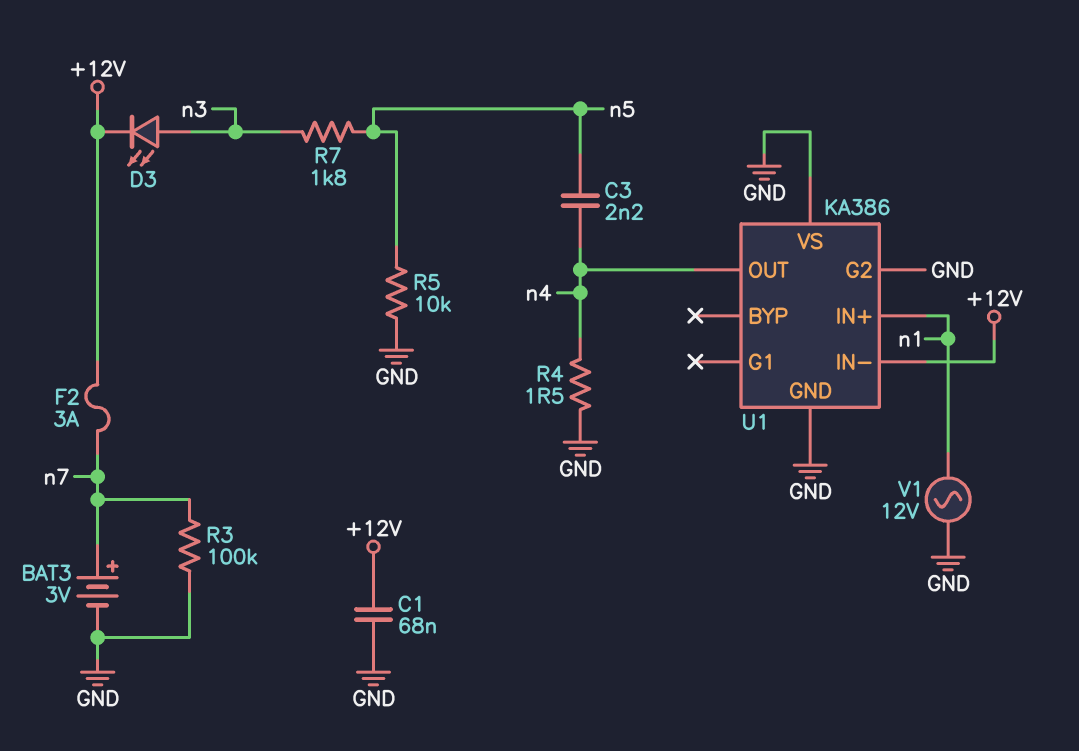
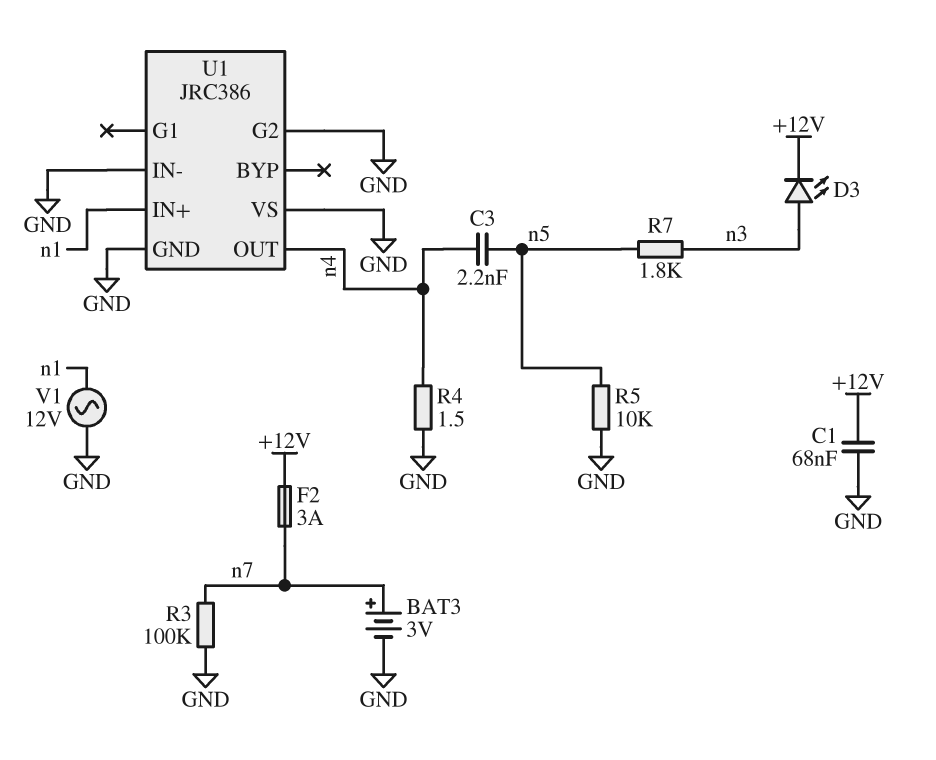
U1: KA386 -> JRC386
U1 pin IN-: +12V -> GND

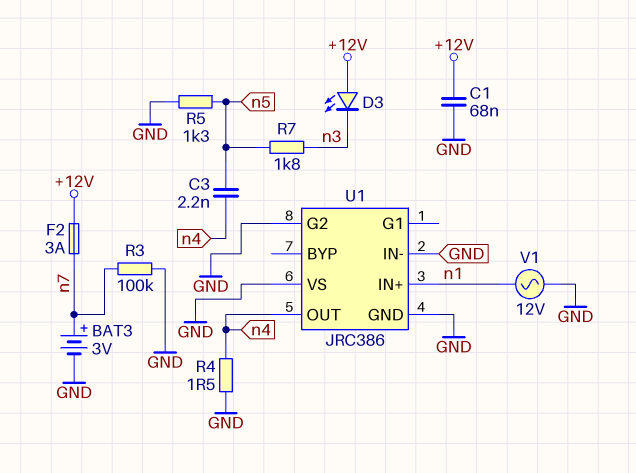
D3: LED (A n3, K +12V) -> LED (A +12V, K n3)
R5: 10k (GND, n5) -> 1.3k (GND, n5)

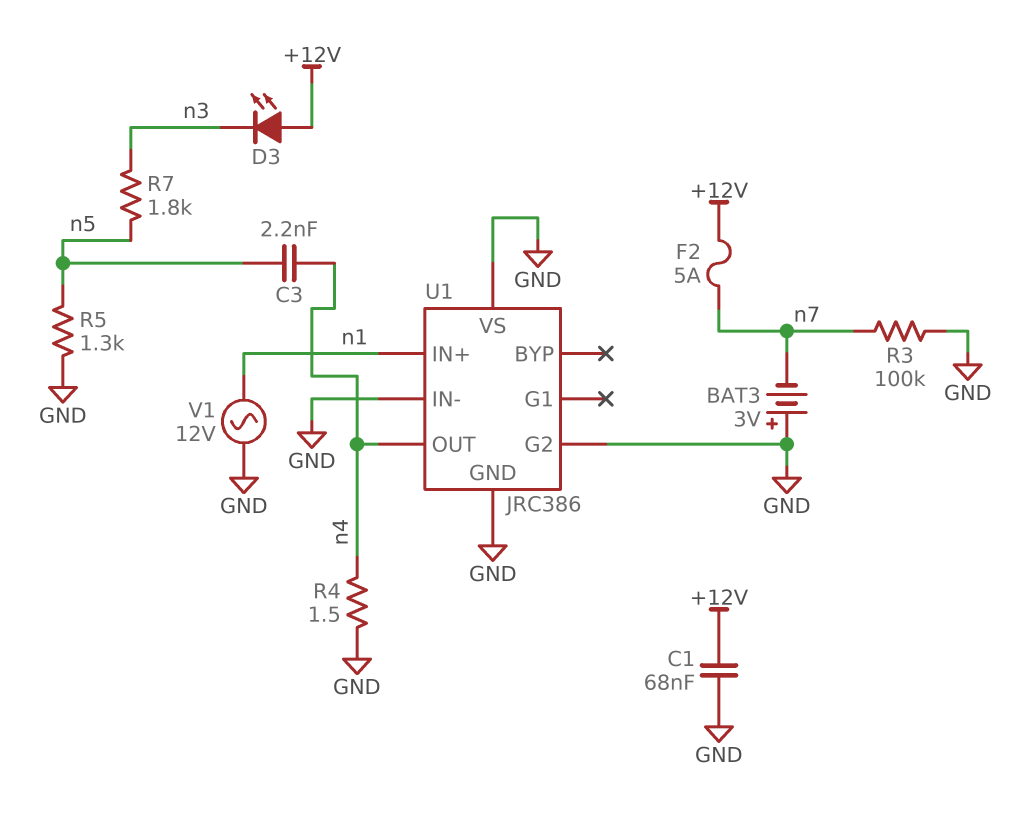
BAT3: 3V (plus n7, minus GND) -> 3V (plus GND, minus n7)
F2: 3A (+12V, n7) -> 5A (+12V, n7)

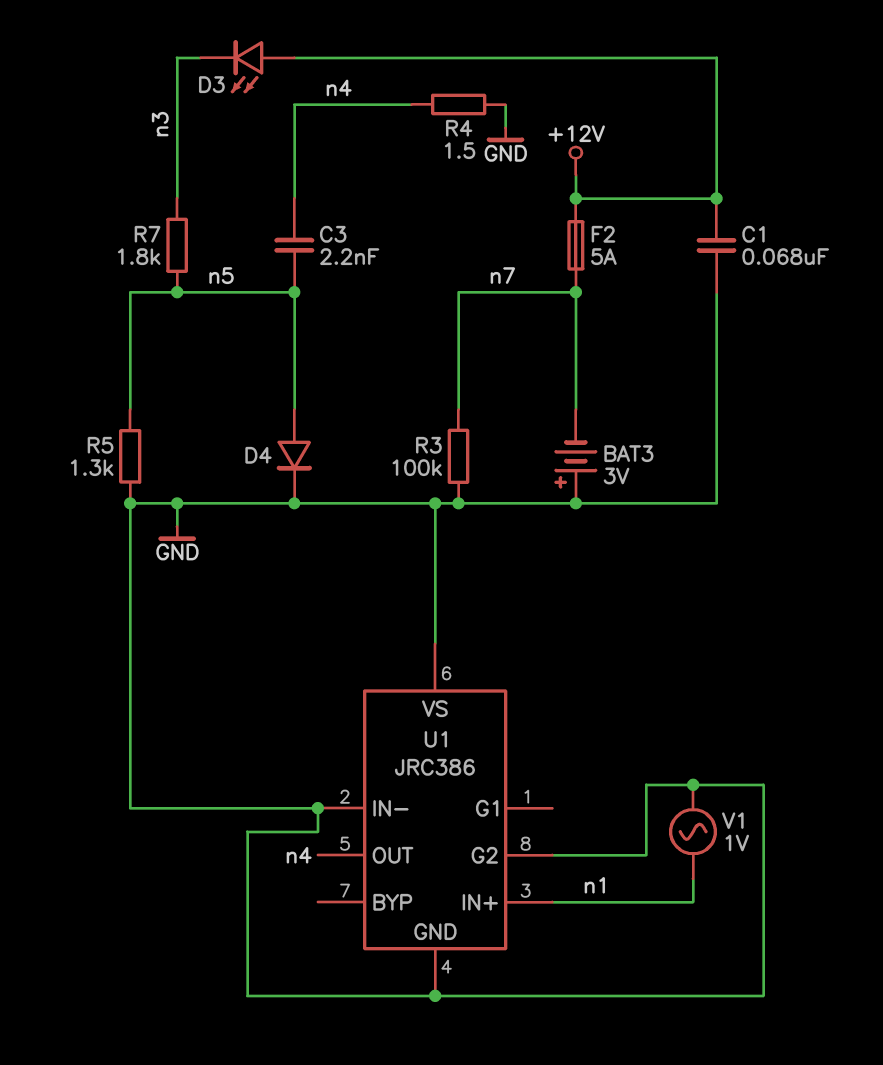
D4: none -> diode (A n5, K GND)
V1: AC 12V (GND, n1) -> AC 1V (GND, n1)

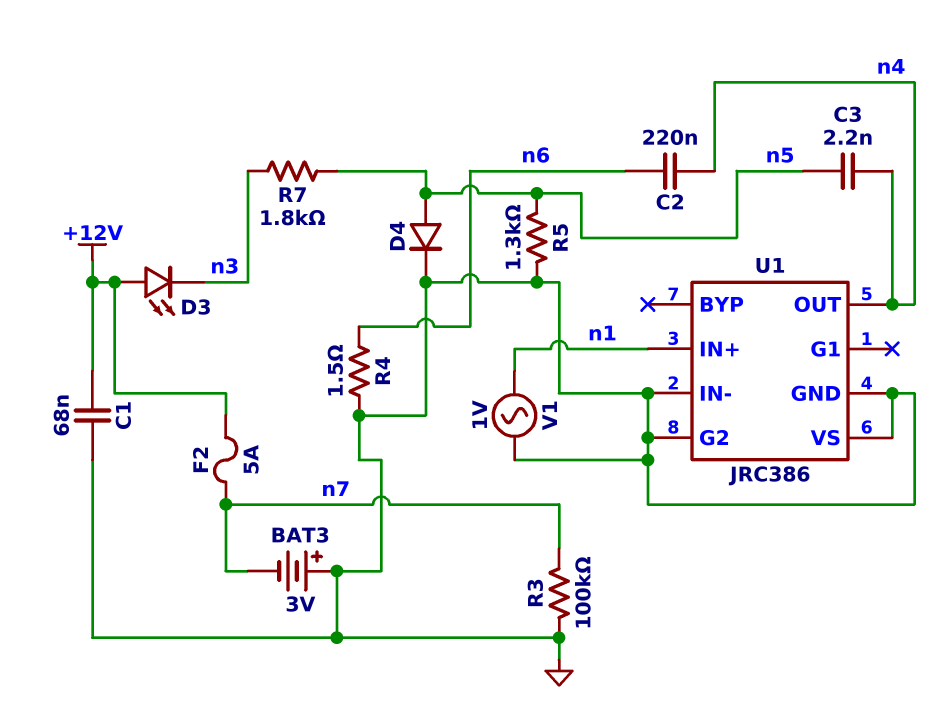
C2: none -> 220nF (n4, n6)
R4: 1.5 (GND, n4) -> 1.5 (GND, n6)

